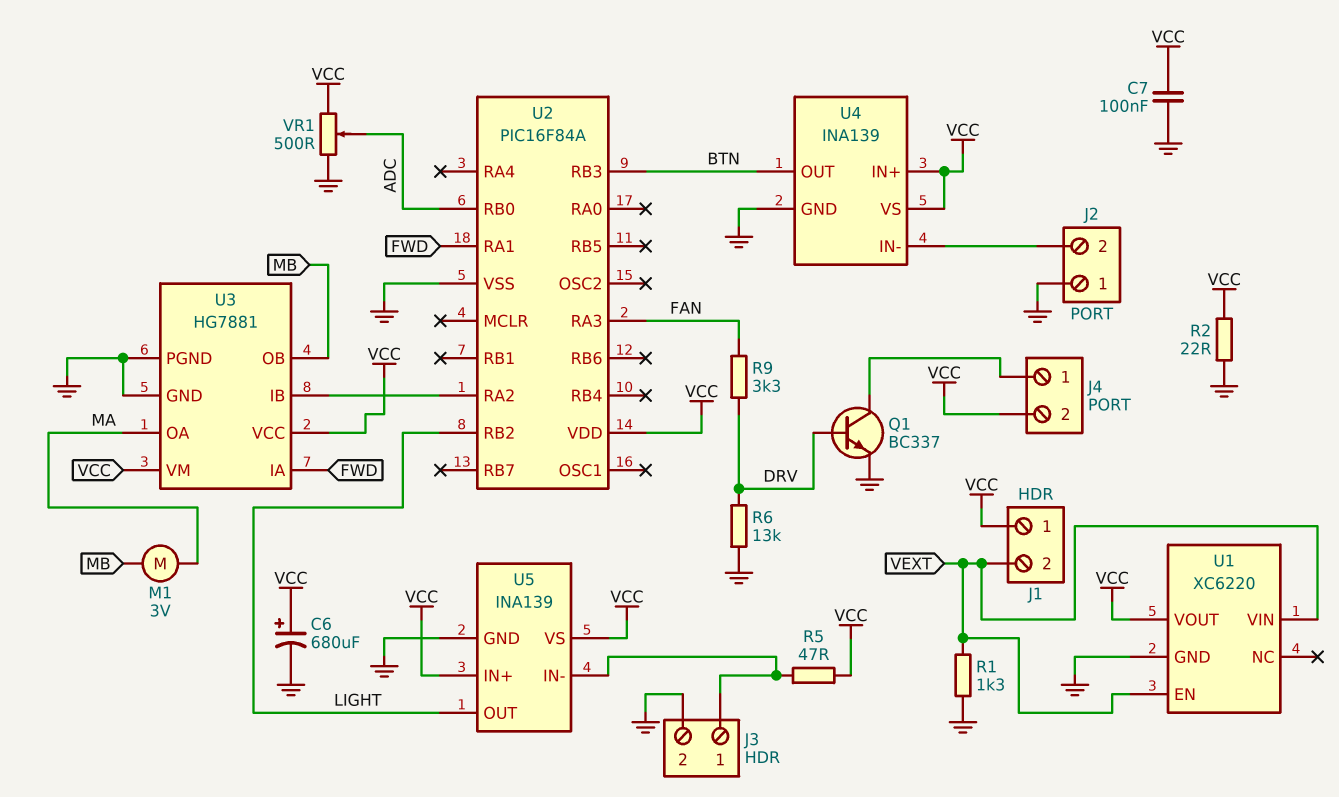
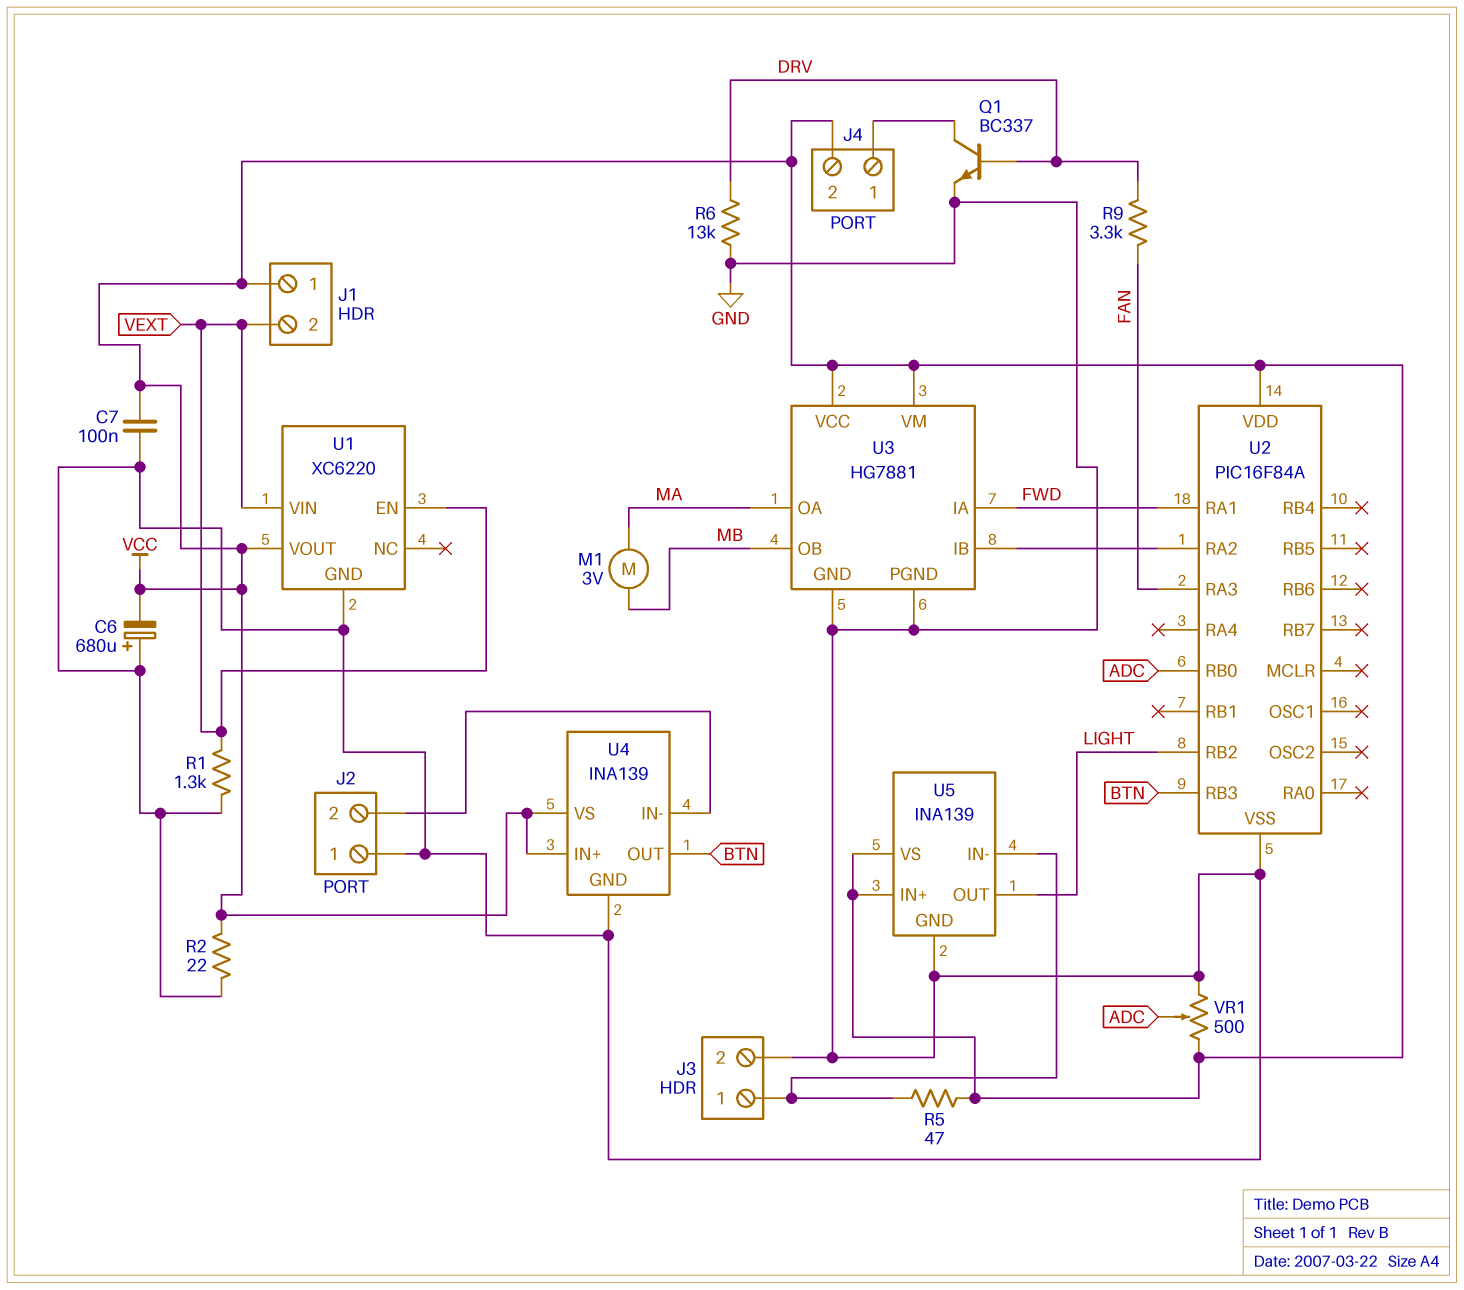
C6: 680uF (plus VCC, minus GND) -> 680uF (plus GND, minus VCC)

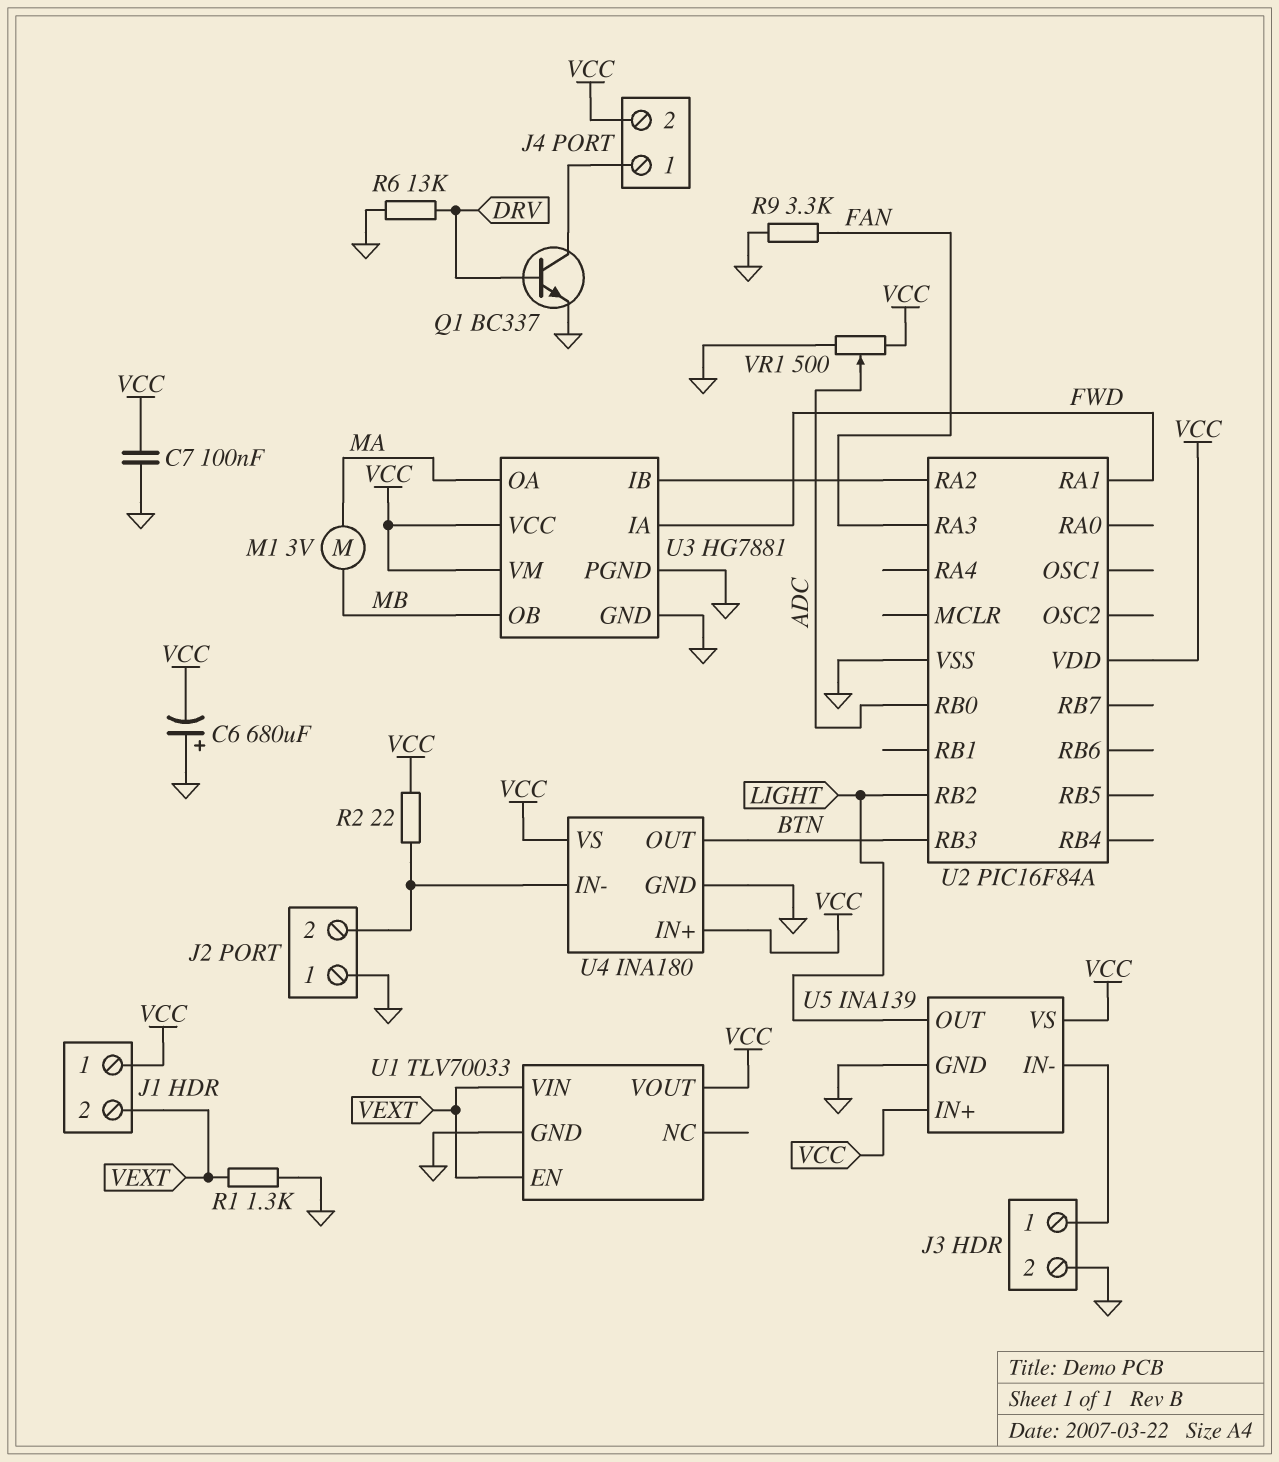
R2: 22 (GND, VCC) -> 22 (J2/2, VCC)
R5: 47 (J3/1, VCC) -> none
R9: 3.3k (DRV, FAN) -> 3.3k (FAN, GND)
U1: XC6220 -> TLV70033
U4: INA139 -> INA180

